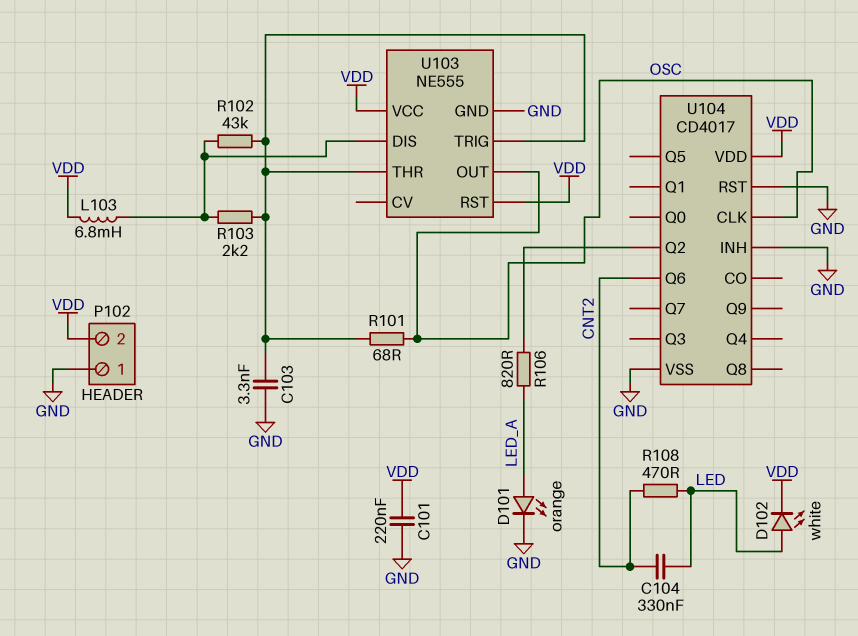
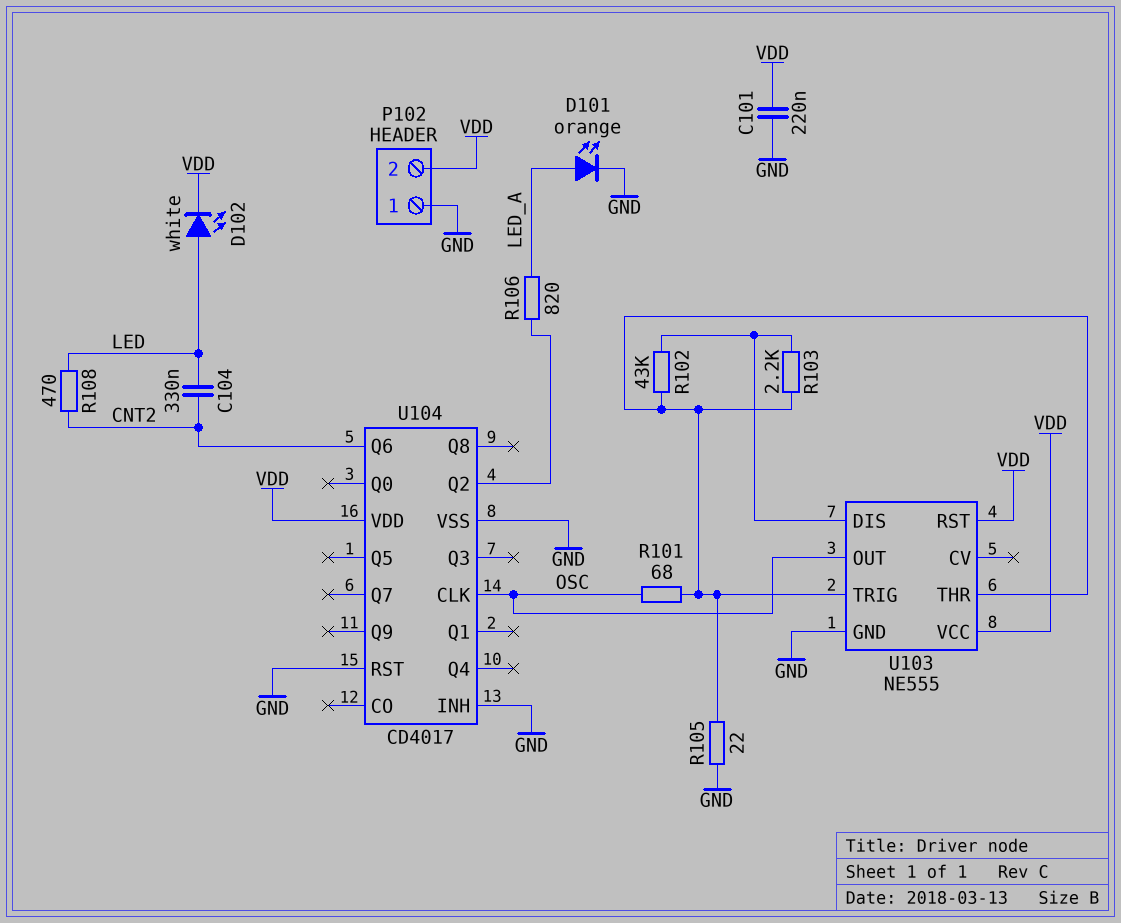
C103: 3.3nF (GND, U103/THR) -> none
L103: 6.8mH (U103/DIS, VDD) -> none
R105: none -> 22 (GND, U103/THR)

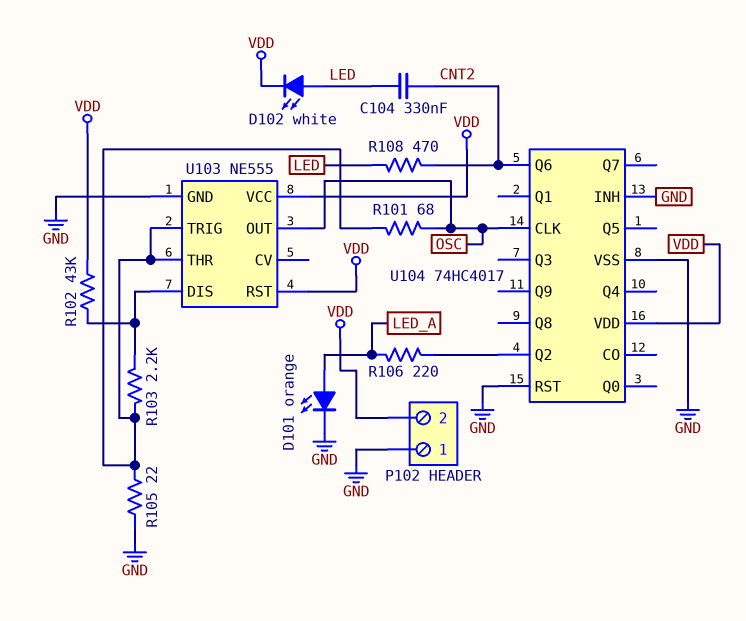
C101: 220nF (GND, VDD) -> none
R102: 43k (U103/DIS, U103/THR) -> 43k (U103/DIS, VDD)
R106: 820 (LED_A, U104/Q2) -> 220 (LED_A, U104/Q2)
U104: CD4017 -> 74HC4017

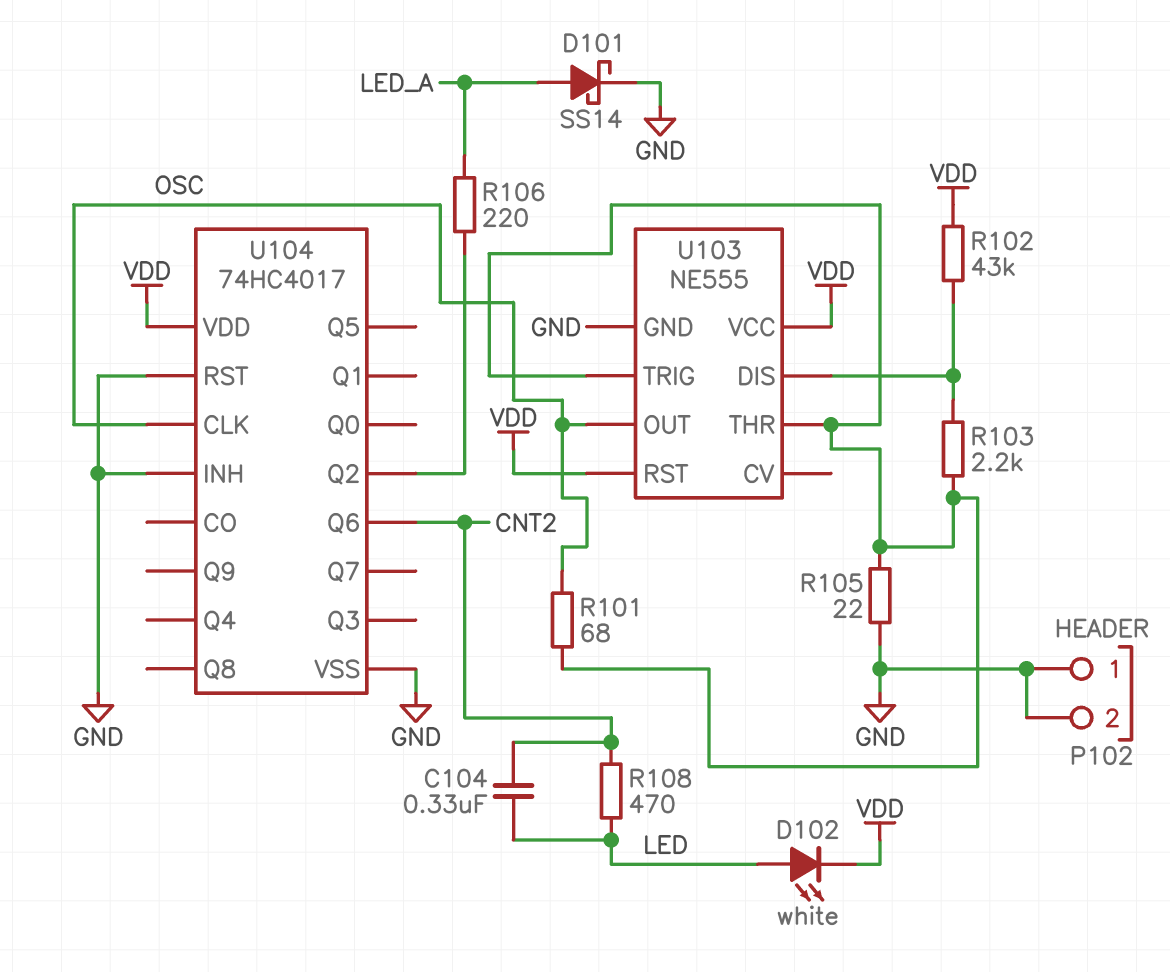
D101: LED orange (A LED_A, K GND) -> schottky SS14 (A LED_A, K GND)
P102 pin 2: VDD -> GND

